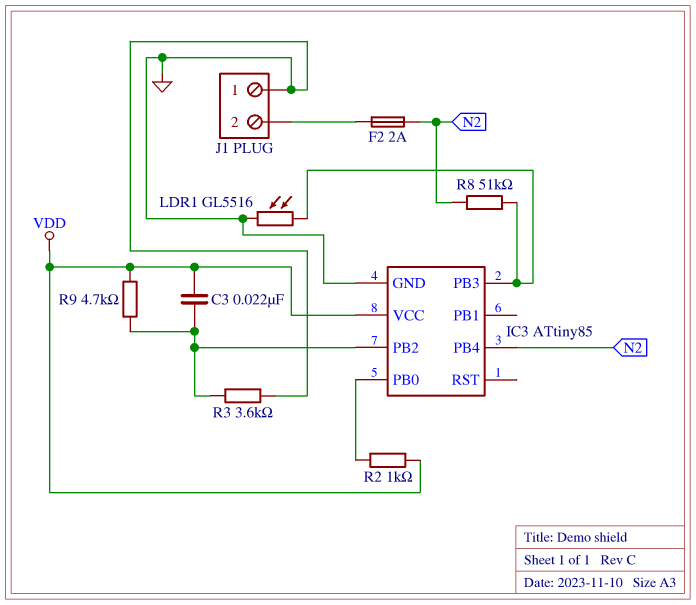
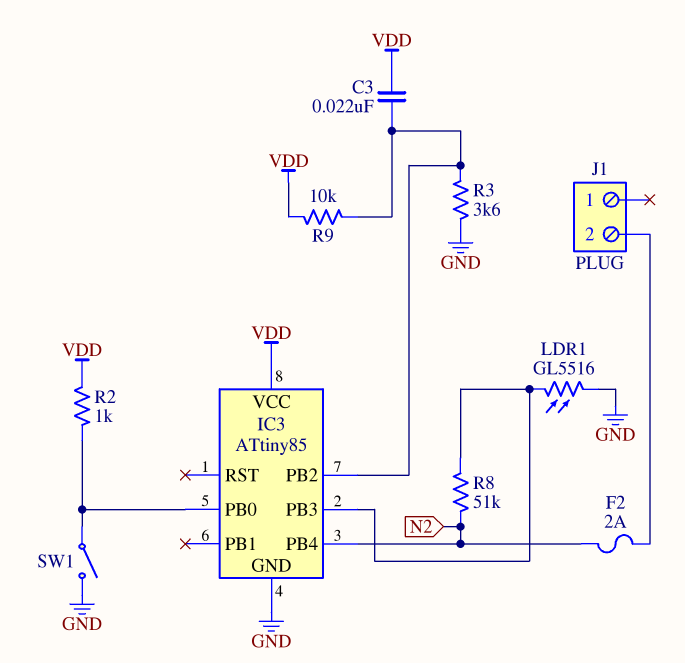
J1 pin 1: GND -> none
R9: 4.7k (IC3/PB2, VDD) -> 10k (IC3/PB2, VDD)
SW1: none -> switch (GND, IC3/PB0)

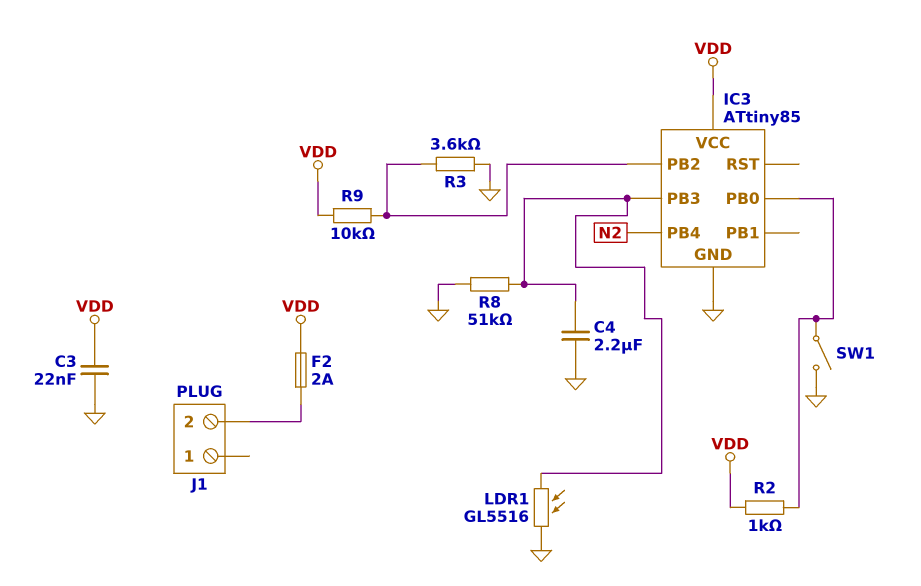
C3: 22nF (IC3/PB2, VDD) -> 22nF (GND, VDD)
C4: none -> 2.2uF (GND, IC3/PB3)
F2: 2A (J1/2, N2) -> 2A (J1/2, VDD)
R8: 51k (IC3/PB3, N2) -> 51k (GND, IC3/PB3)

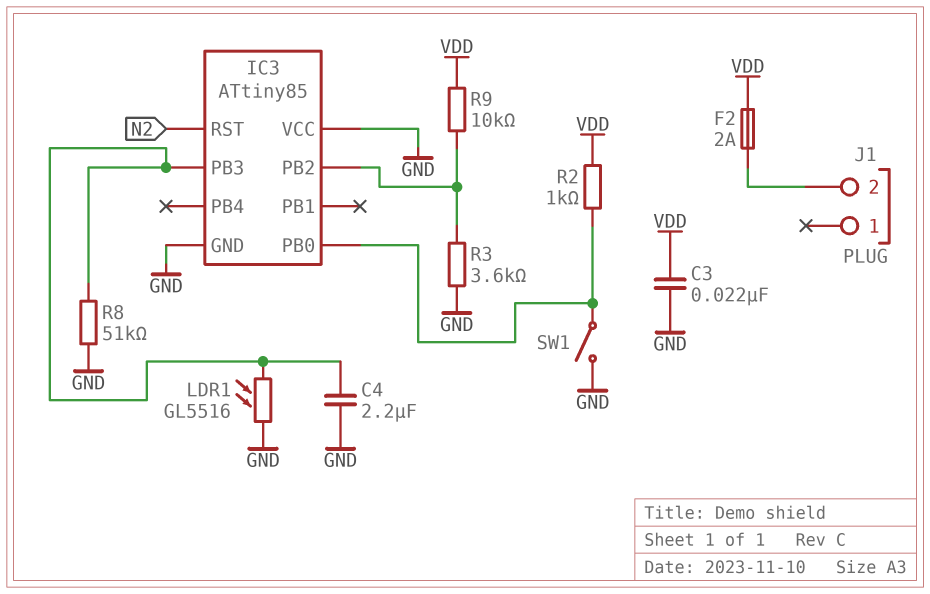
IC3 pin PB4: N2 -> none
IC3 pin RST: none -> N2
IC3 pin VCC: VDD -> GND

